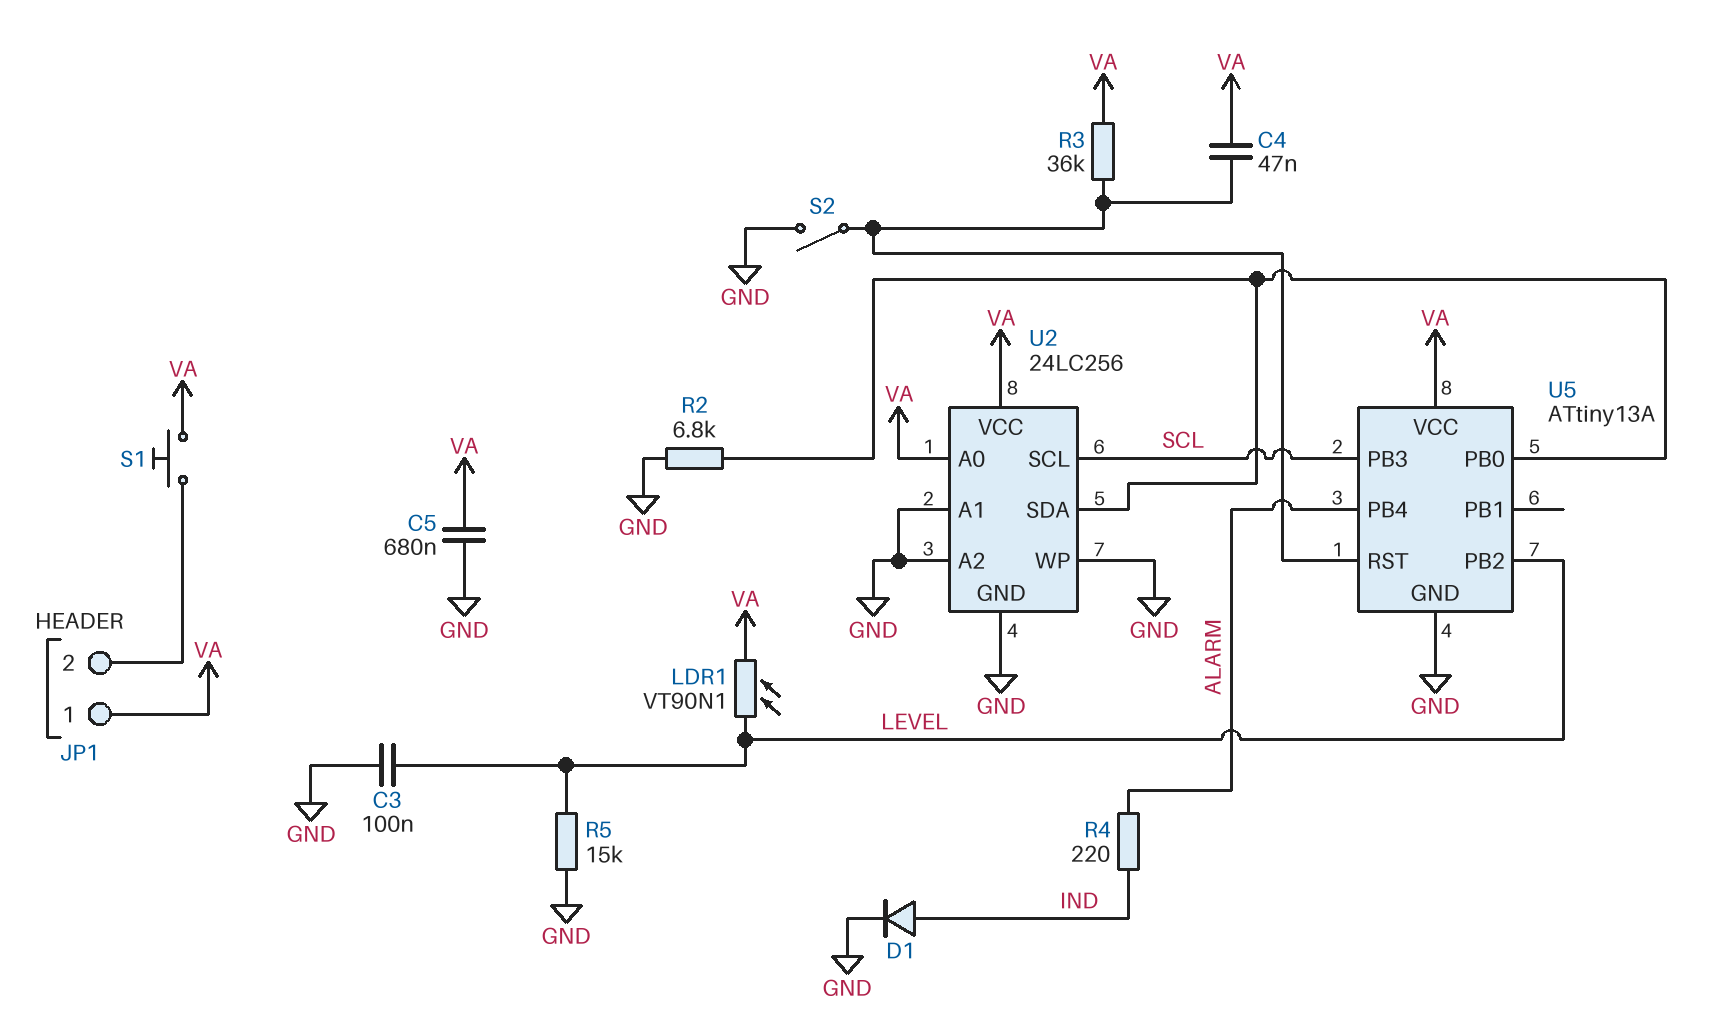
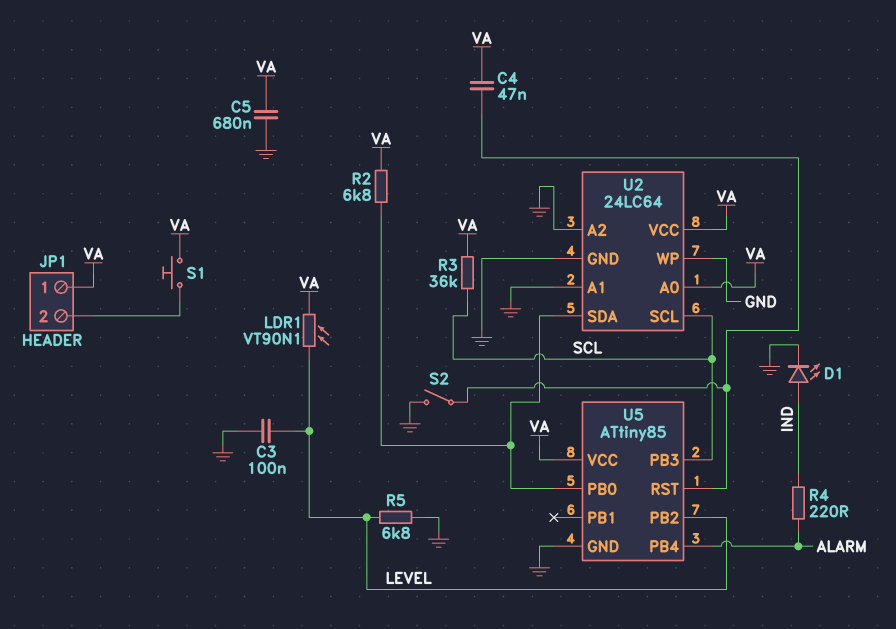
D1: diode (A IND, K GND) -> LED (A IND, K GND)
R2: 6.8k (GND, U2/SDA) -> 6.8k (U2/SDA, VA)
R3: 36k (U5/RST, VA) -> 36k (SCL, VA)
R5: 15k (GND, LEVEL) -> 6.8k (GND, LEVEL)
U2: 24LC256 -> 24LC64
U5: ATtiny13A -> ATtiny85

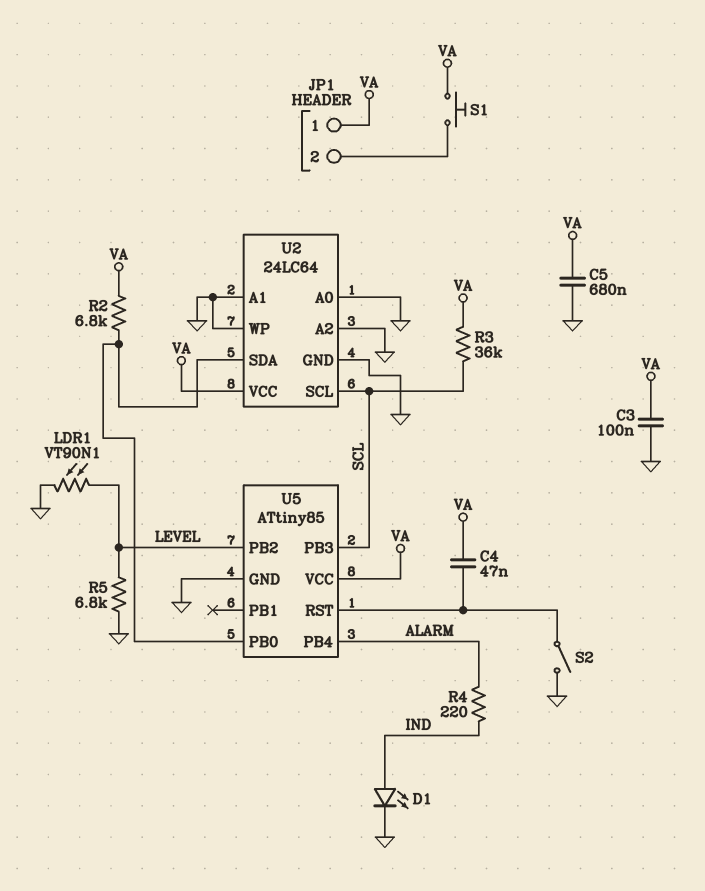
C3: 100nF (GND, LEVEL) -> 100nF (GND, VA)
LDR1: VT90N1 (LEVEL, VA) -> VT90N1 (GND, LEVEL)
U2 pin A0: VA -> GND

